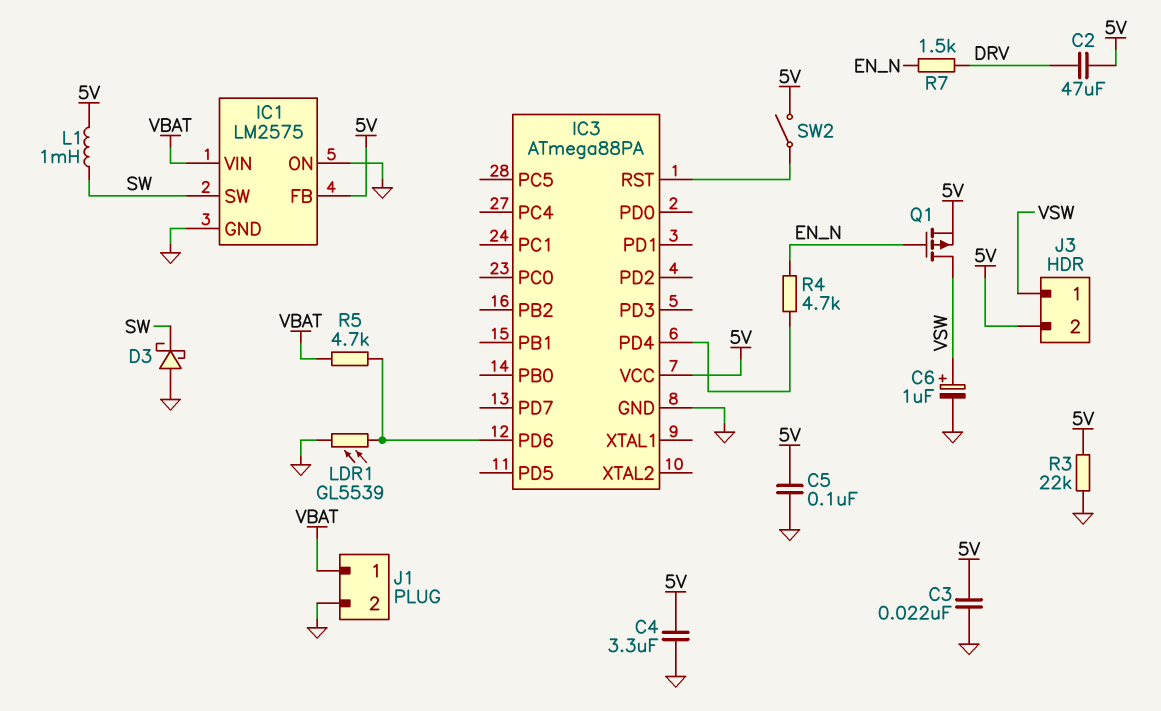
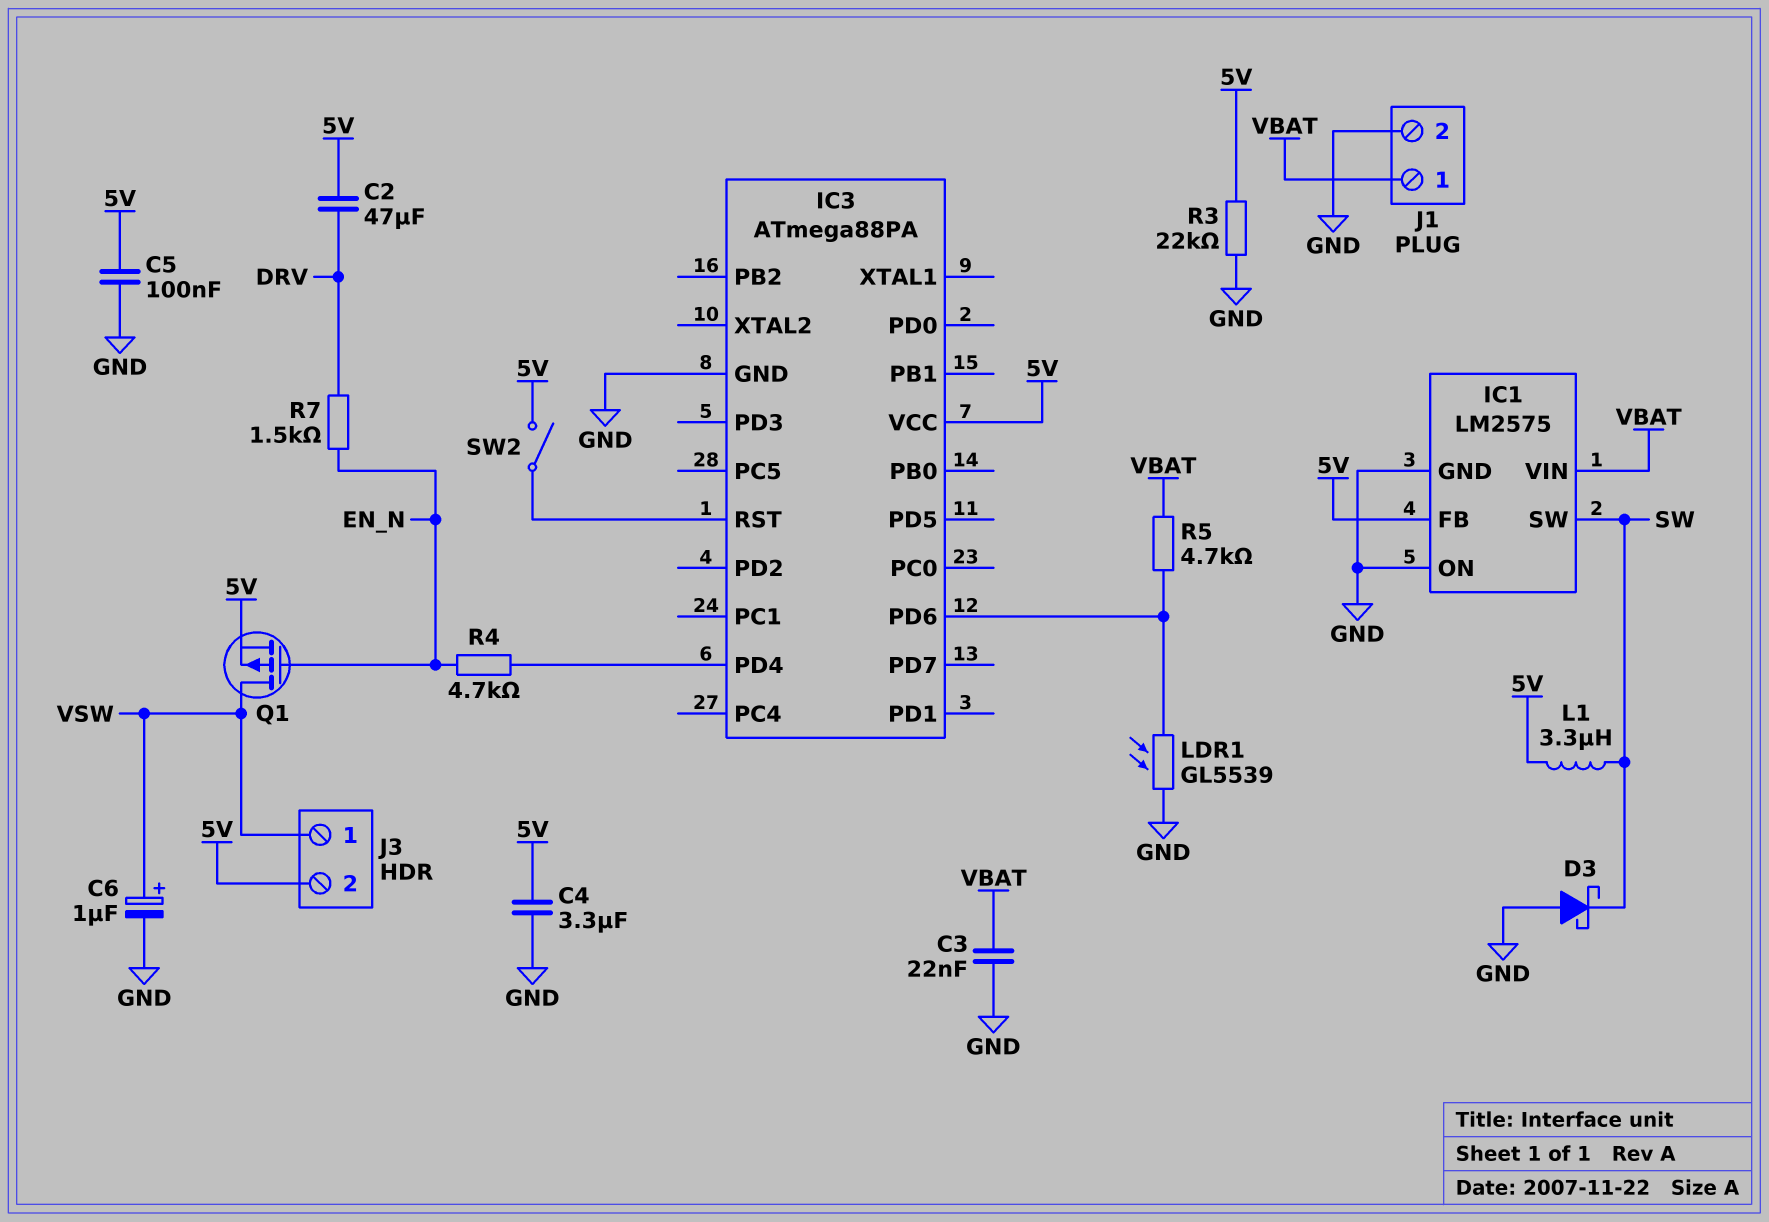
C3: 22nF (5V, GND) -> 22nF (GND, VBAT)
L1: 1mH (5V, SW) -> 3.3uH (5V, SW)

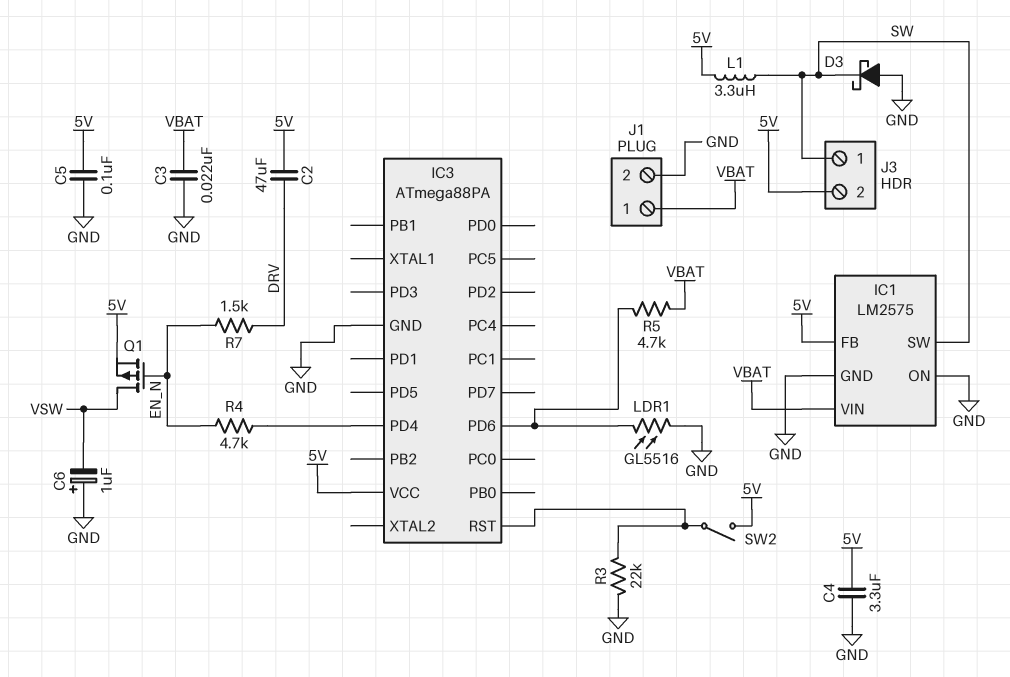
C6: 1uF (plus VSW, minus GND) -> 1uF (plus GND, minus VSW)
J3 pin 1: VSW -> SW
LDR1: GL5539 (GND, IC3/PD6) -> GL5516 (GND, IC3/PD6)
R3: 22k (5V, GND) -> 22k (GND, IC3/RST)

